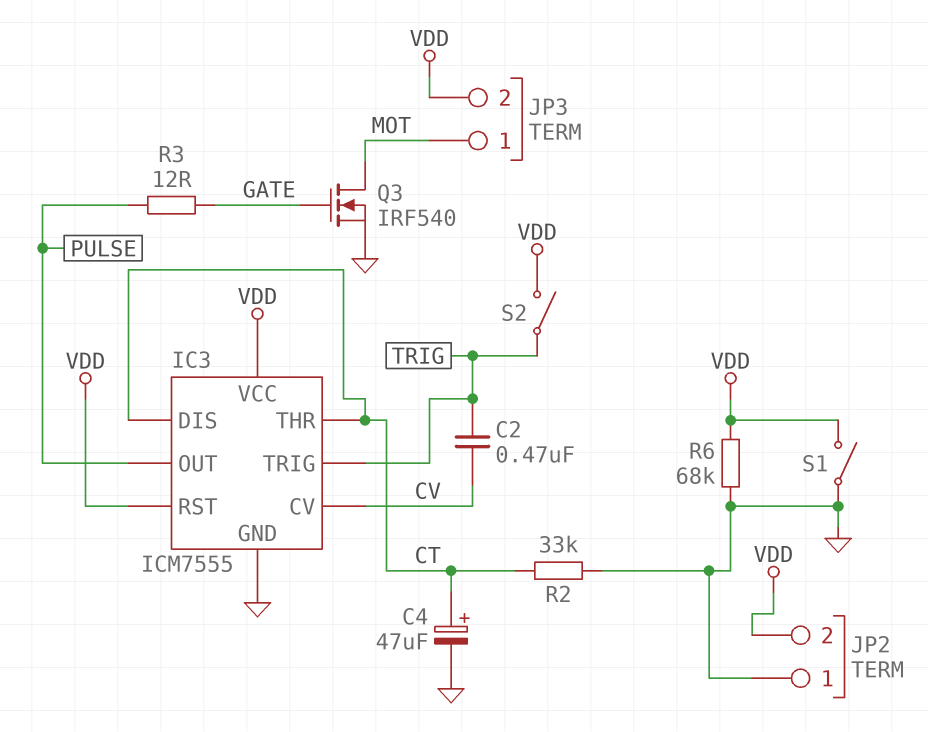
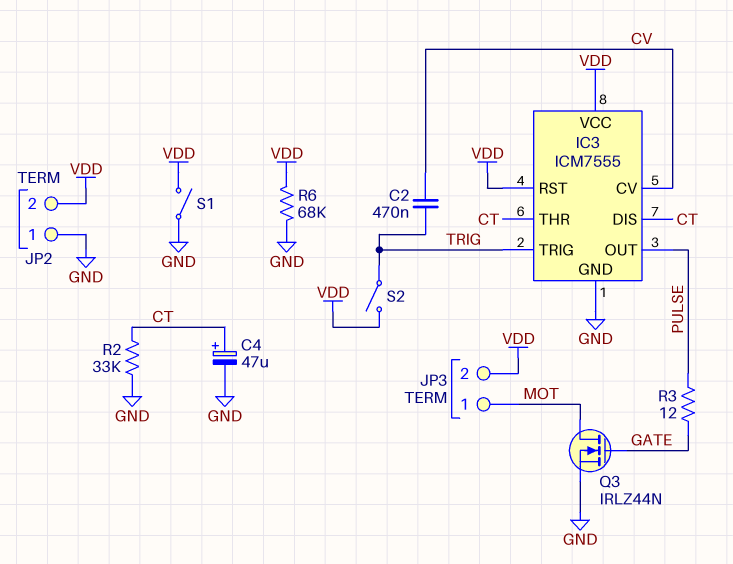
Q3: NMOS IRF540 (G GATE, D MOT, S GND) -> NMOS IRLZ44N (G GATE, D MOT, S GND)

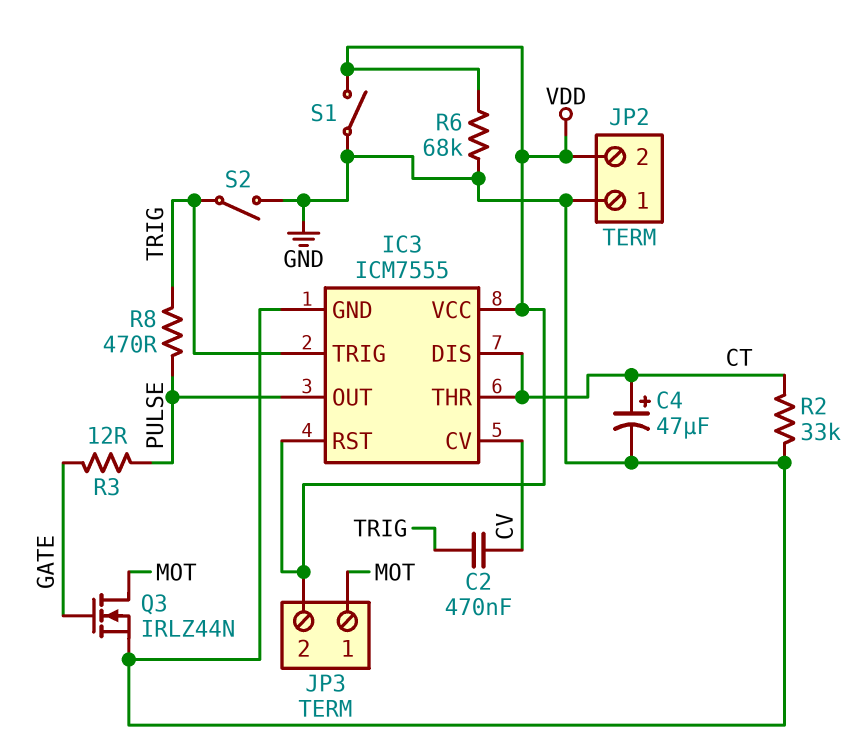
R8: none -> 470 (PULSE, TRIG)
S2: switch (TRIG, VDD) -> switch (GND, TRIG)

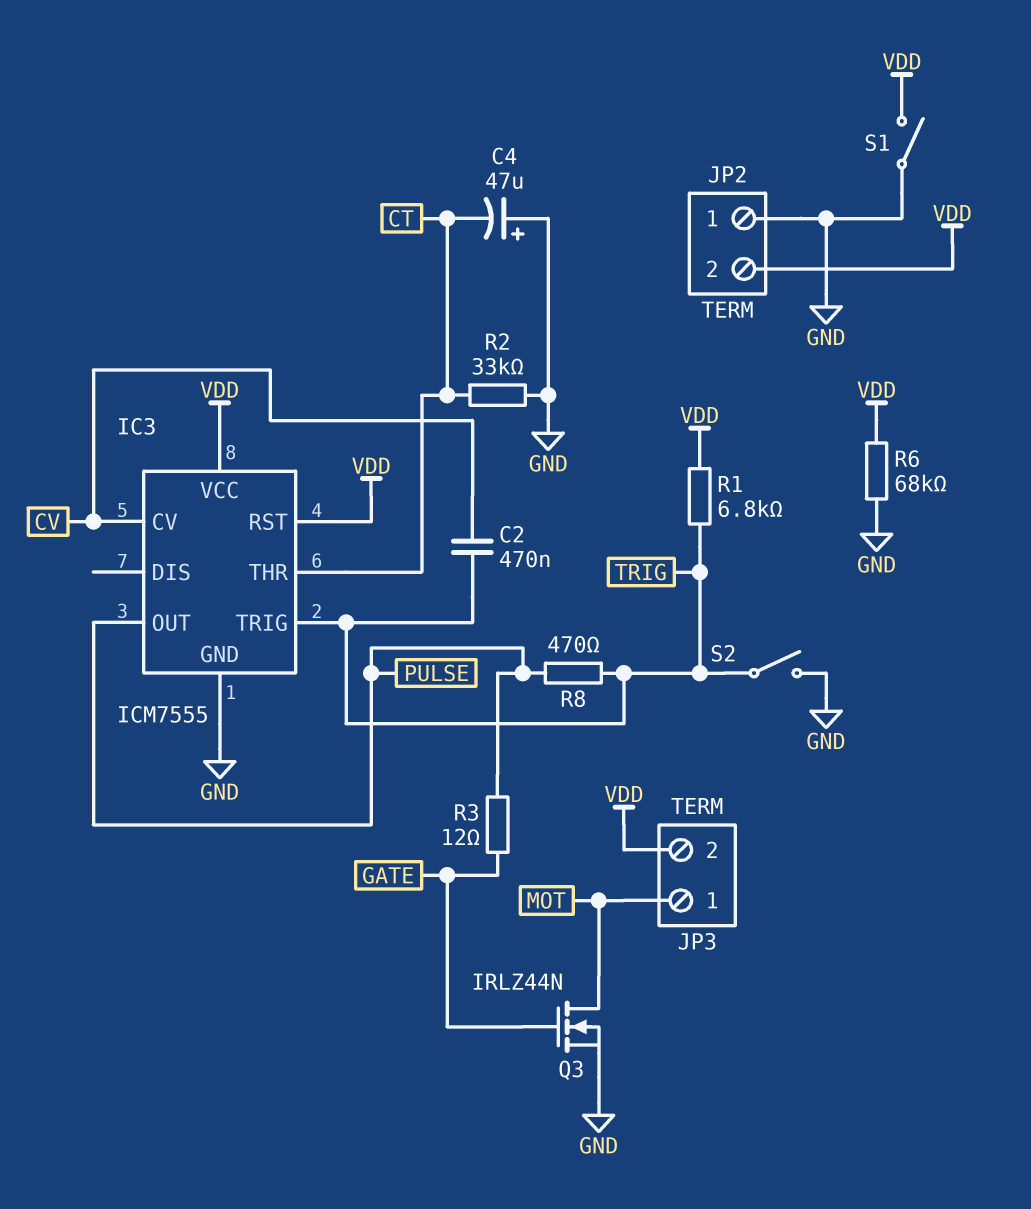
C4: 47uF (plus CT, minus GND) -> 47uF (plus GND, minus CT)
IC3 pin DIS: CT -> none
R1: none -> 6.8k (TRIG, VDD)

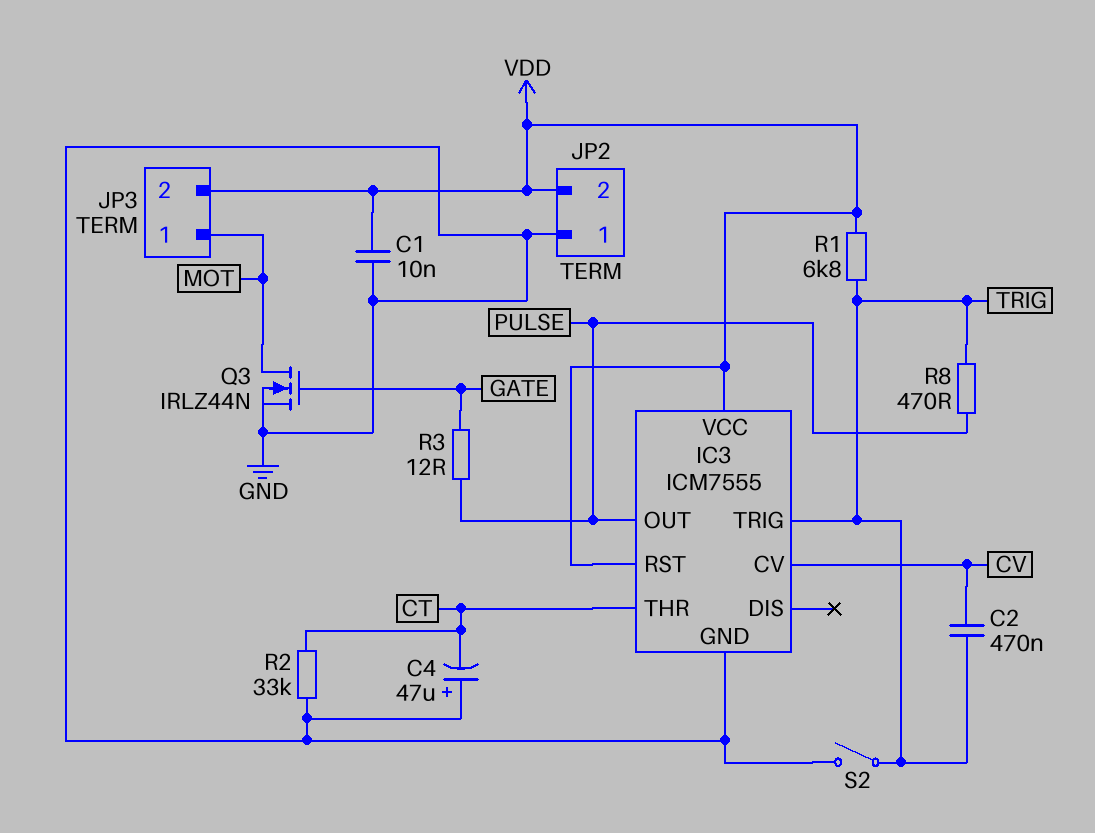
C1: none -> 10nF (GND, VDD)
R6: 68k (GND, VDD) -> none
S1: switch (GND, VDD) -> none

